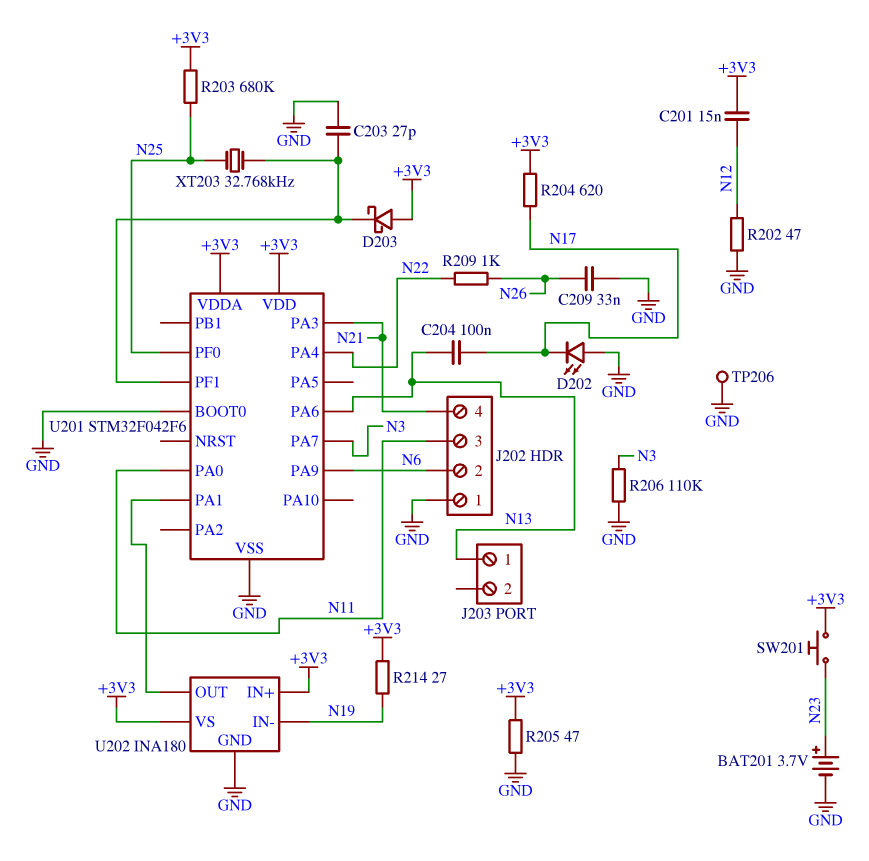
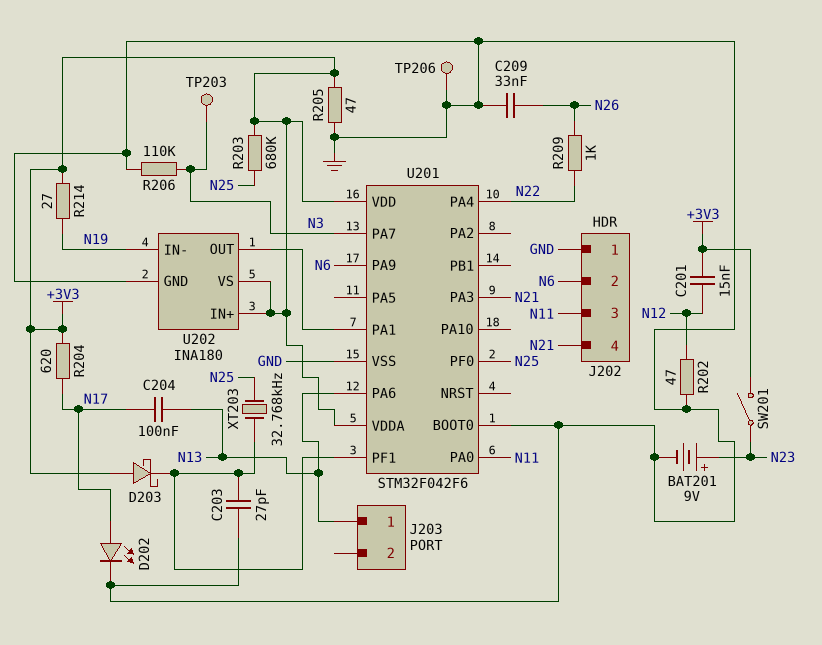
BAT201: 3.7V (plus N23, minus GND) -> 9V (plus N23, minus GND)
D202: LED (A GND, K N17) -> LED (A N17, K GND)
SW201: button (+3V3, N23) -> switch (+3V3, N23)
TP203: none -> test point (N3)

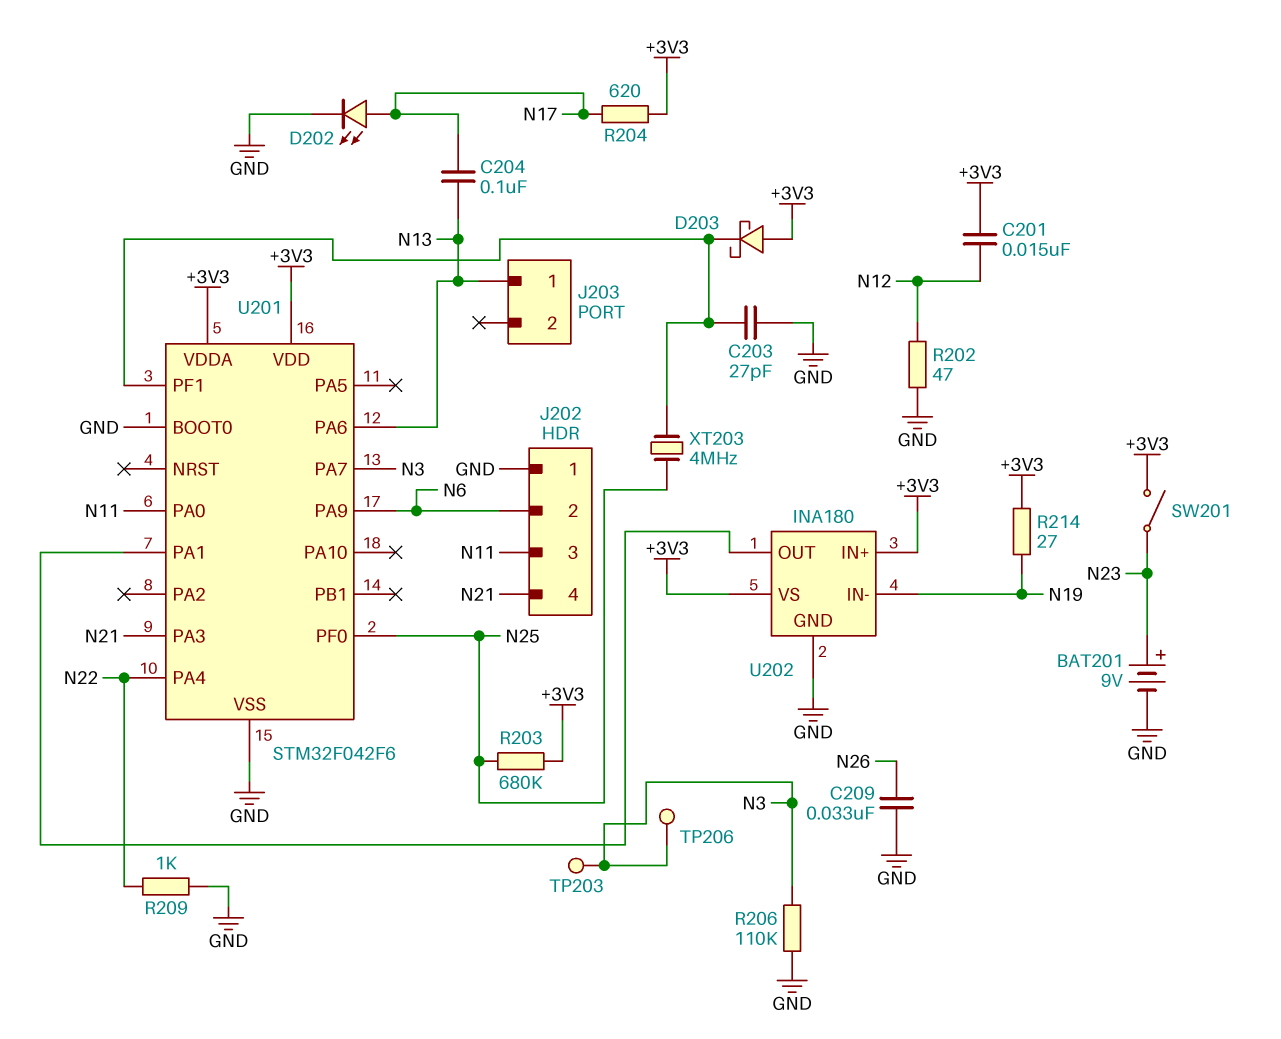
R205: 47 (+3V3, GND) -> none
R209: 1k (N22, N26) -> 1k (GND, N22)
TP206: test point (GND) -> test point (N3)
XT203: 32.768kHz (N25, U201/PF1) -> 4MHz (N25, U201/PF1)

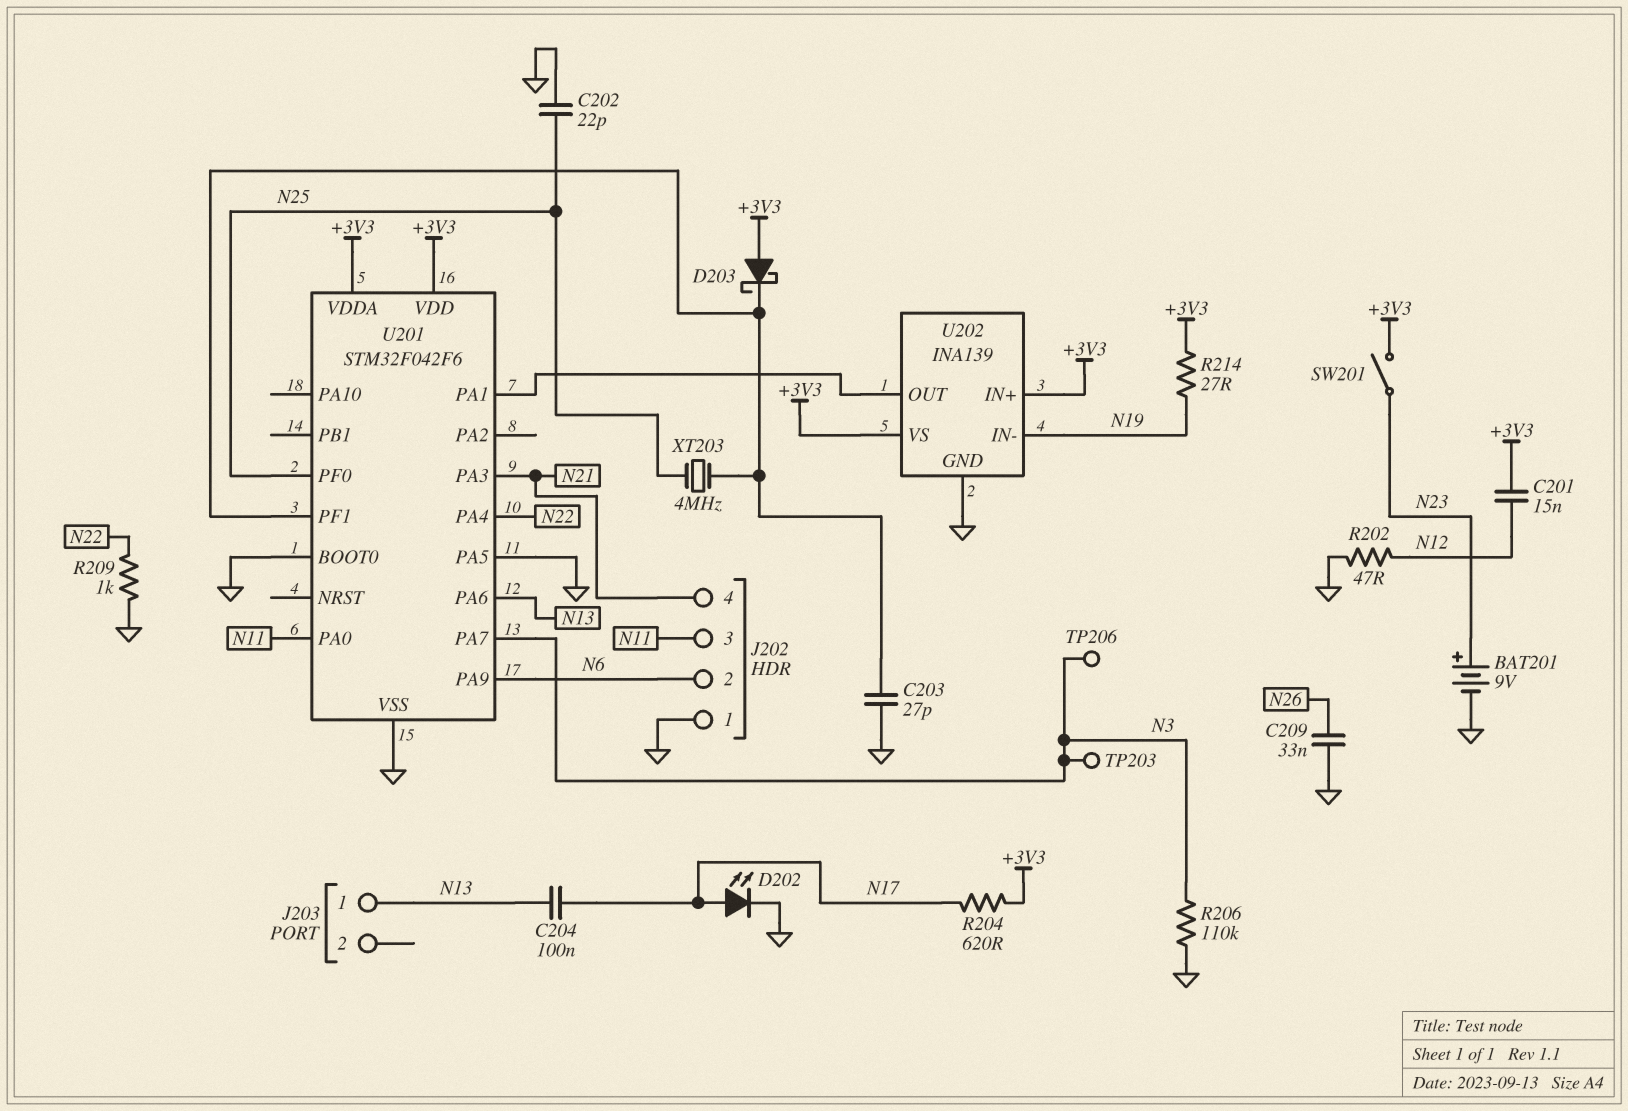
C202: none -> 22pF (GND, N25)
R203: 680k (+3V3, N25) -> none
U201 pin PA5: none -> GND
U202: INA180 -> INA139

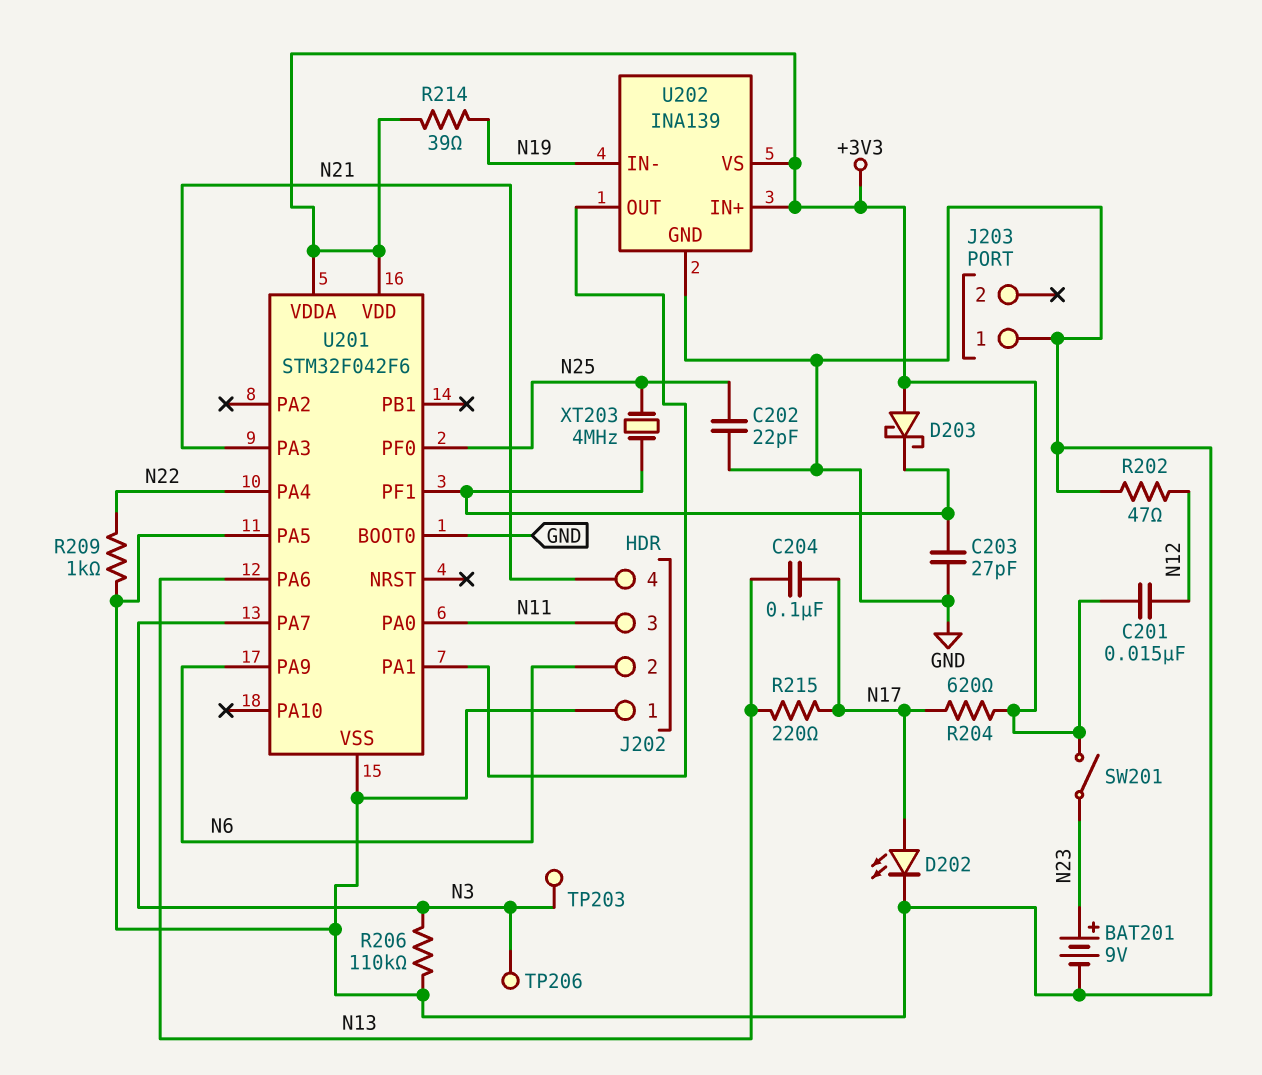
C209: 33nF (GND, N26) -> none
J203 pin 1: N13 -> GND
R214: 27 (+3V3, N19) -> 39 (+3V3, N19)
R215: none -> 220 (N13, N17)

